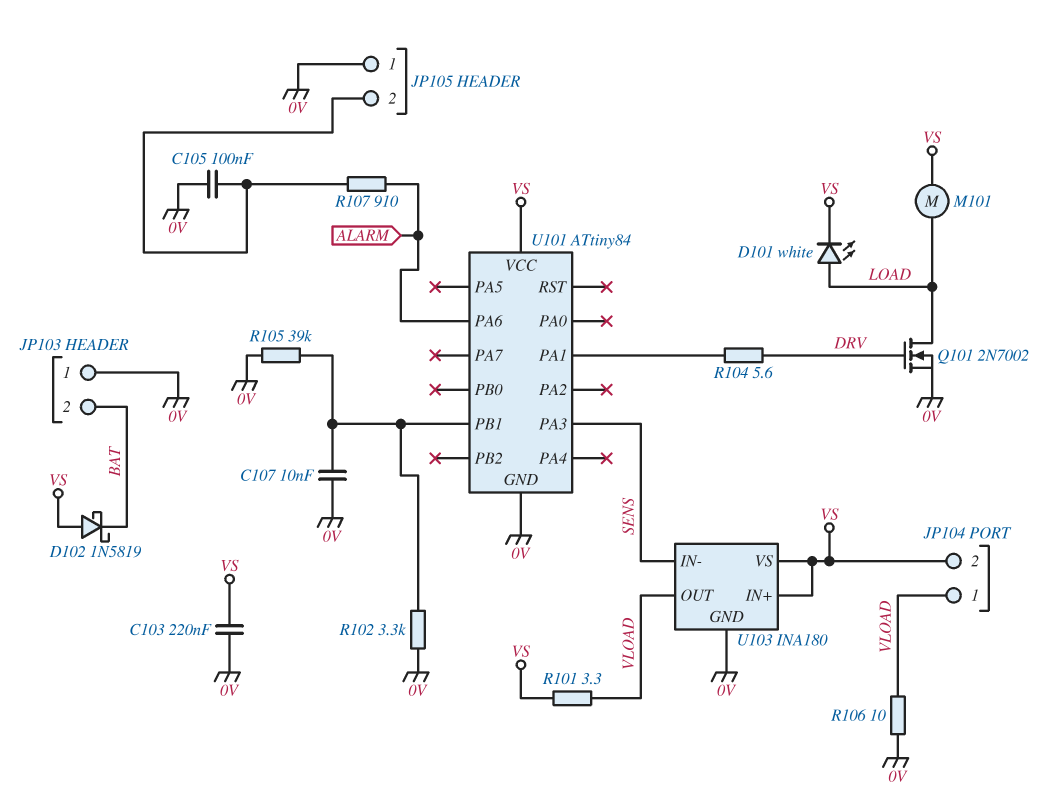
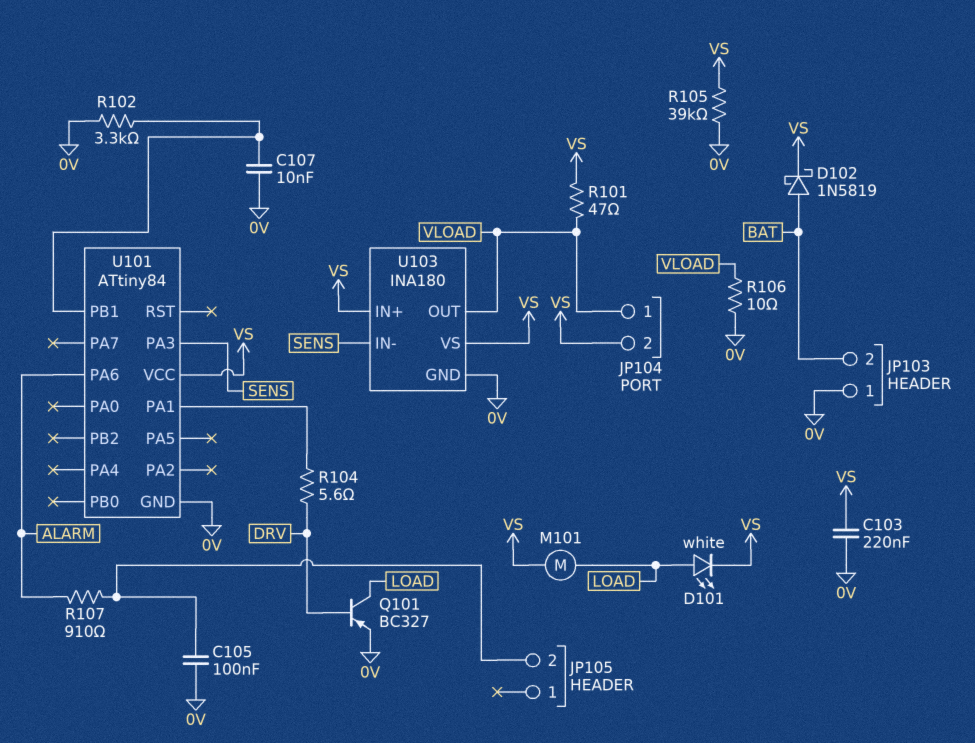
D102: schottky 1N5819 (A VS, K BAT) -> schottky 1N5819 (A BAT, K VS)
JP105 pin 1: 0V -> none
Q101: NMOS 2N7002 (G DRV, D LOAD, S 0V) -> PNP BC327 (B DRV, C LOAD, E 0V)
R101: 3.3 (VLOAD, VS) -> 47 (VLOAD, VS)
R105: 39k (0V, U101/PB1) -> 39k (0V, VS)

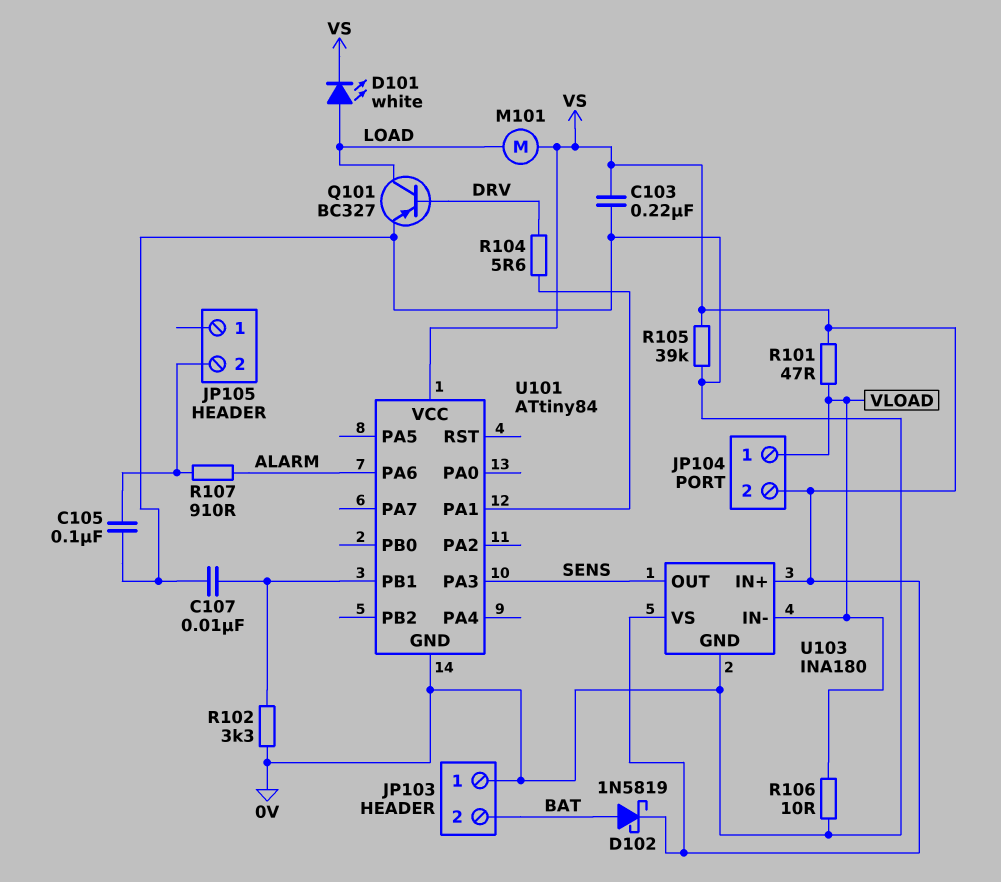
U103 pin IN-: SENS -> VLOAD
U103 pin OUT: VLOAD -> SENS

